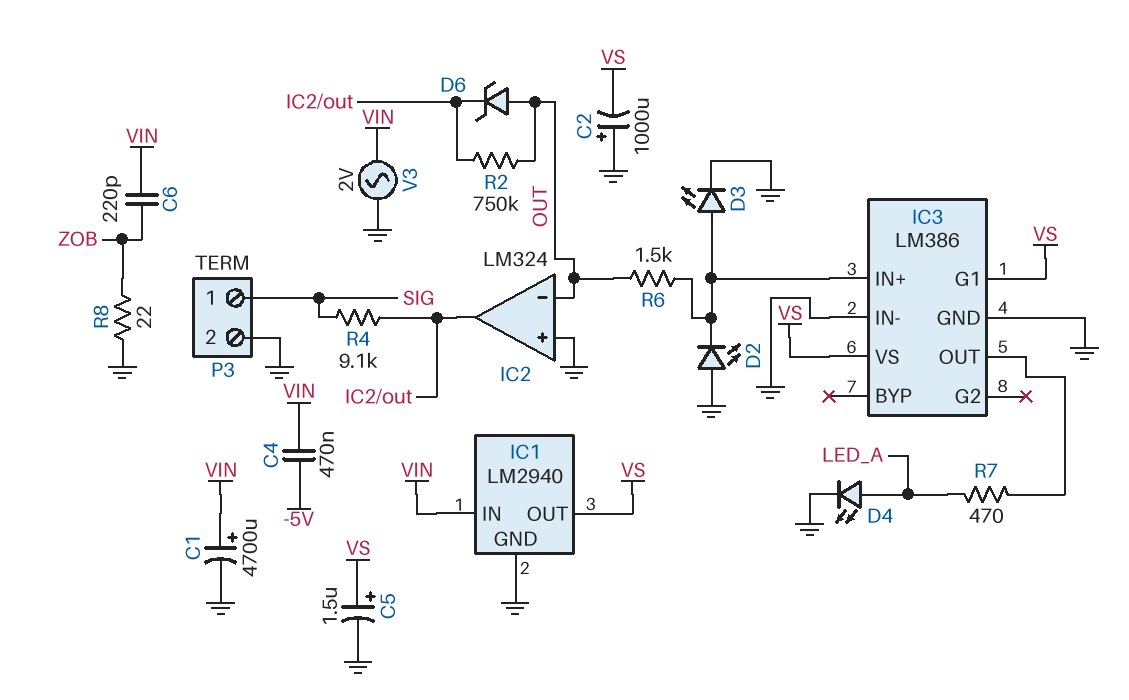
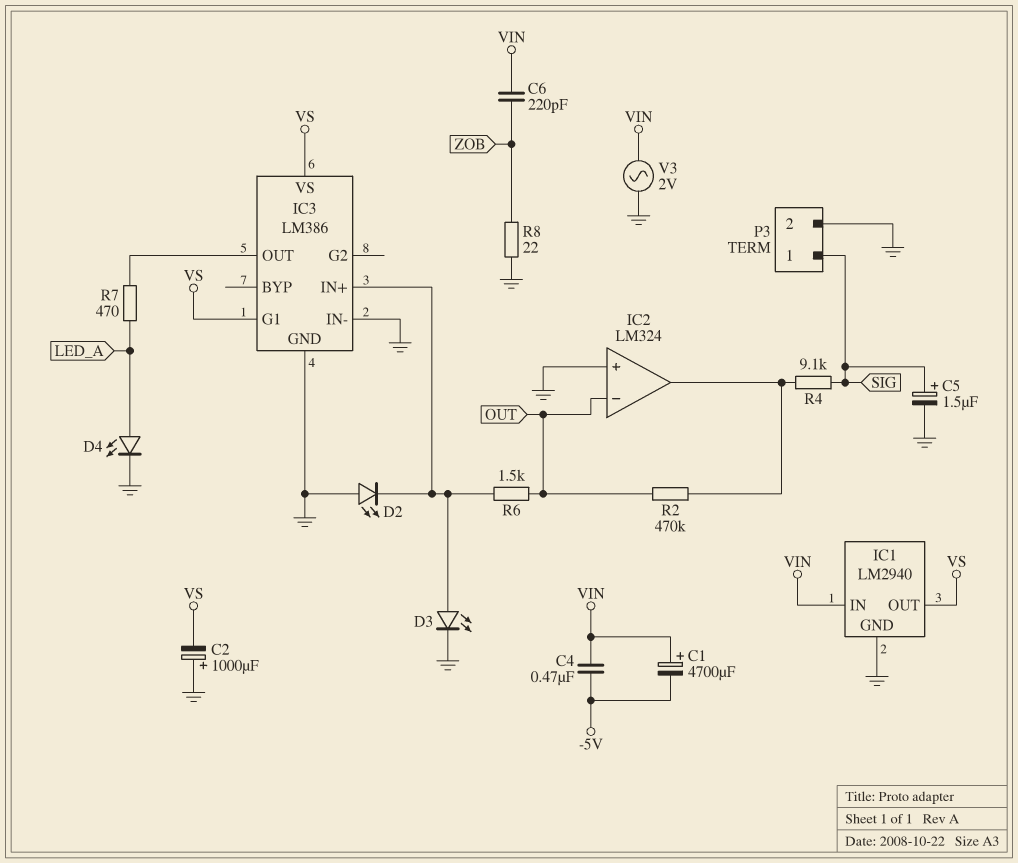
C1: 4700uF (plus VIN, minus GND) -> 4700uF (plus VIN, minus -5V)
C5: 1.5uF (plus VS, minus GND) -> 1.5uF (plus SIG, minus GND)
D6: zener (A OUT, K IC2/out) -> none
R2: 750k (IC2/out, OUT) -> 470k (IC2/out, OUT)

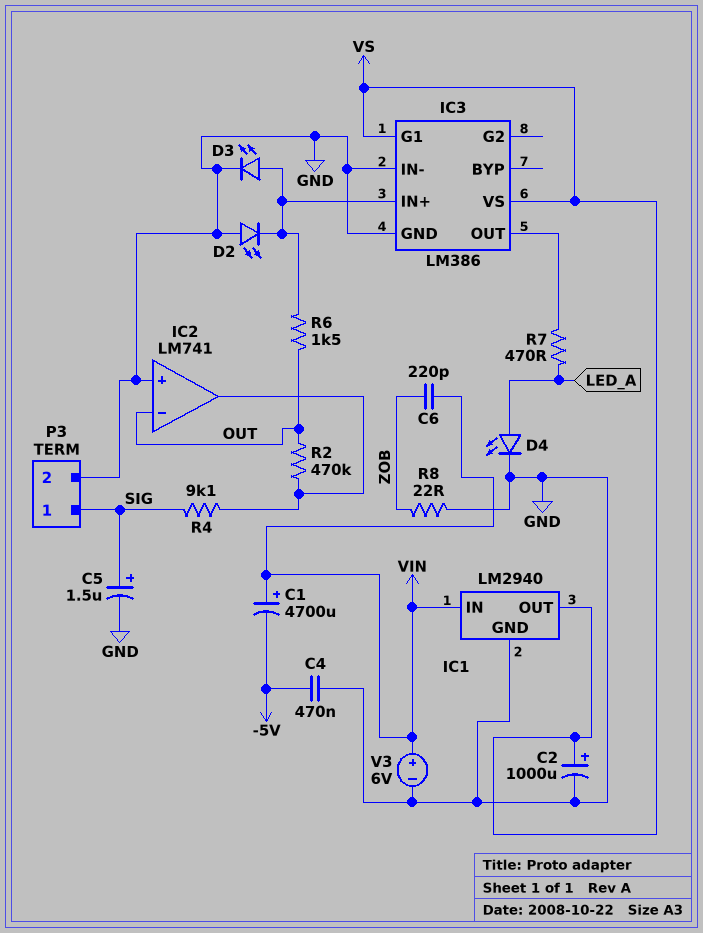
C2: 1000uF (plus GND, minus VS) -> 1000uF (plus VS, minus GND)
C4: 470nF (-5V, VIN) -> 470nF (-5V, GND)
IC2: LM324 -> LM741
V3: AC 2V (GND, VIN) -> 6V (plus VIN, minus GND)

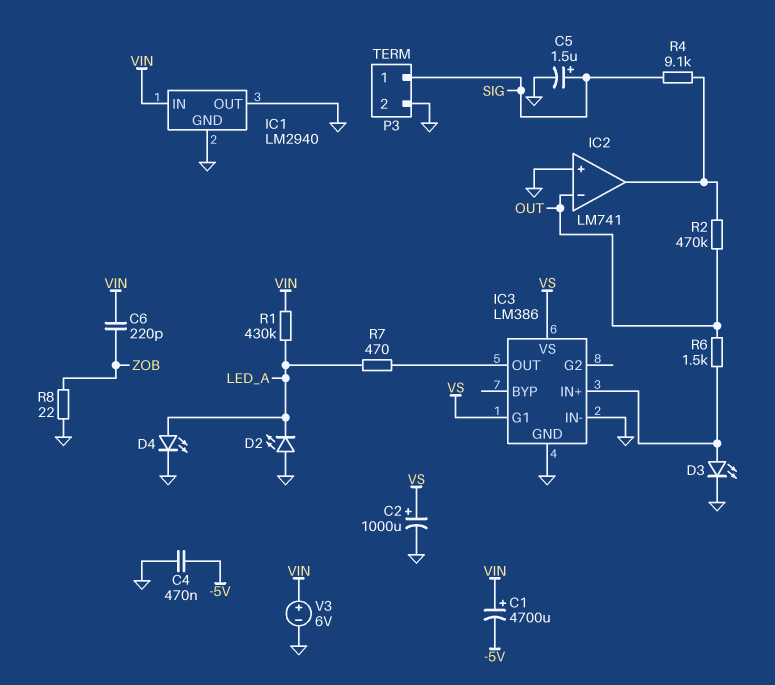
D2: LED (A GND, K IC3/IN+) -> LED (A GND, K LED_A)
IC1 pin OUT: VS -> GND
R1: none -> 430k (LED_A, VIN)

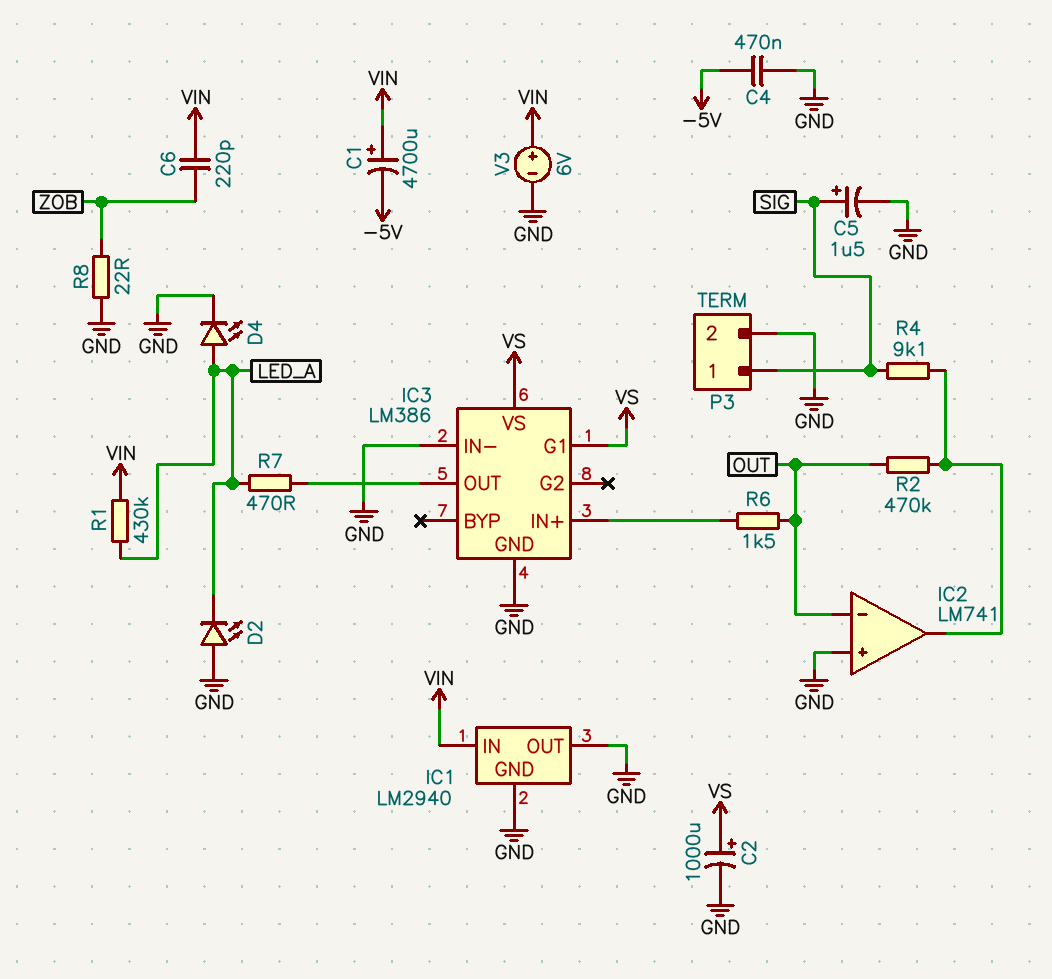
D3: LED (A IC3/IN+, K GND) -> none

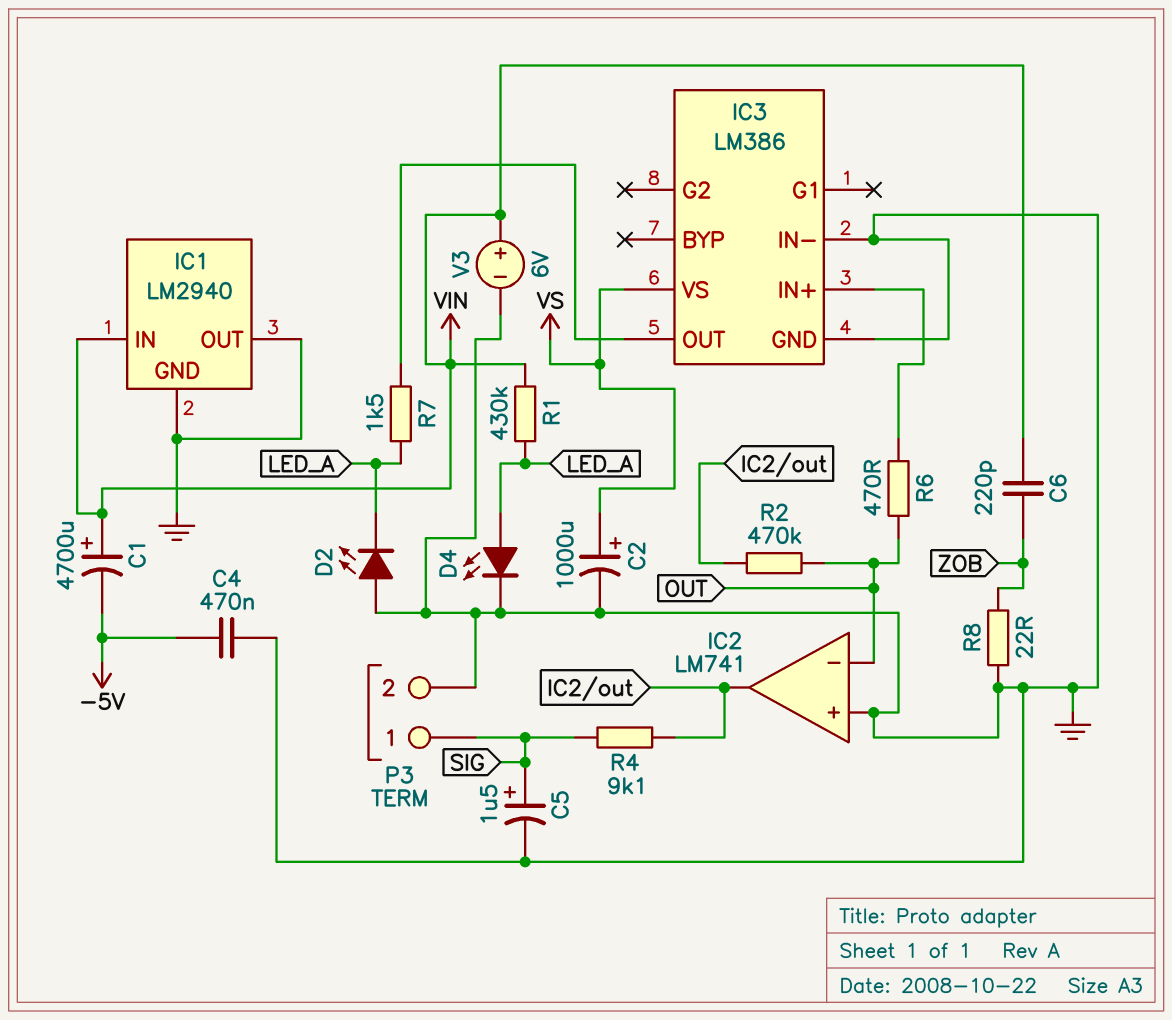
IC3 pin G1: VS -> none
R6: 1.5k (IC3/IN+, OUT) -> 470 (IC3/IN+, OUT)
R7: 470 (IC3/OUT, LED_A) -> 1.5k (IC3/OUT, LED_A)

